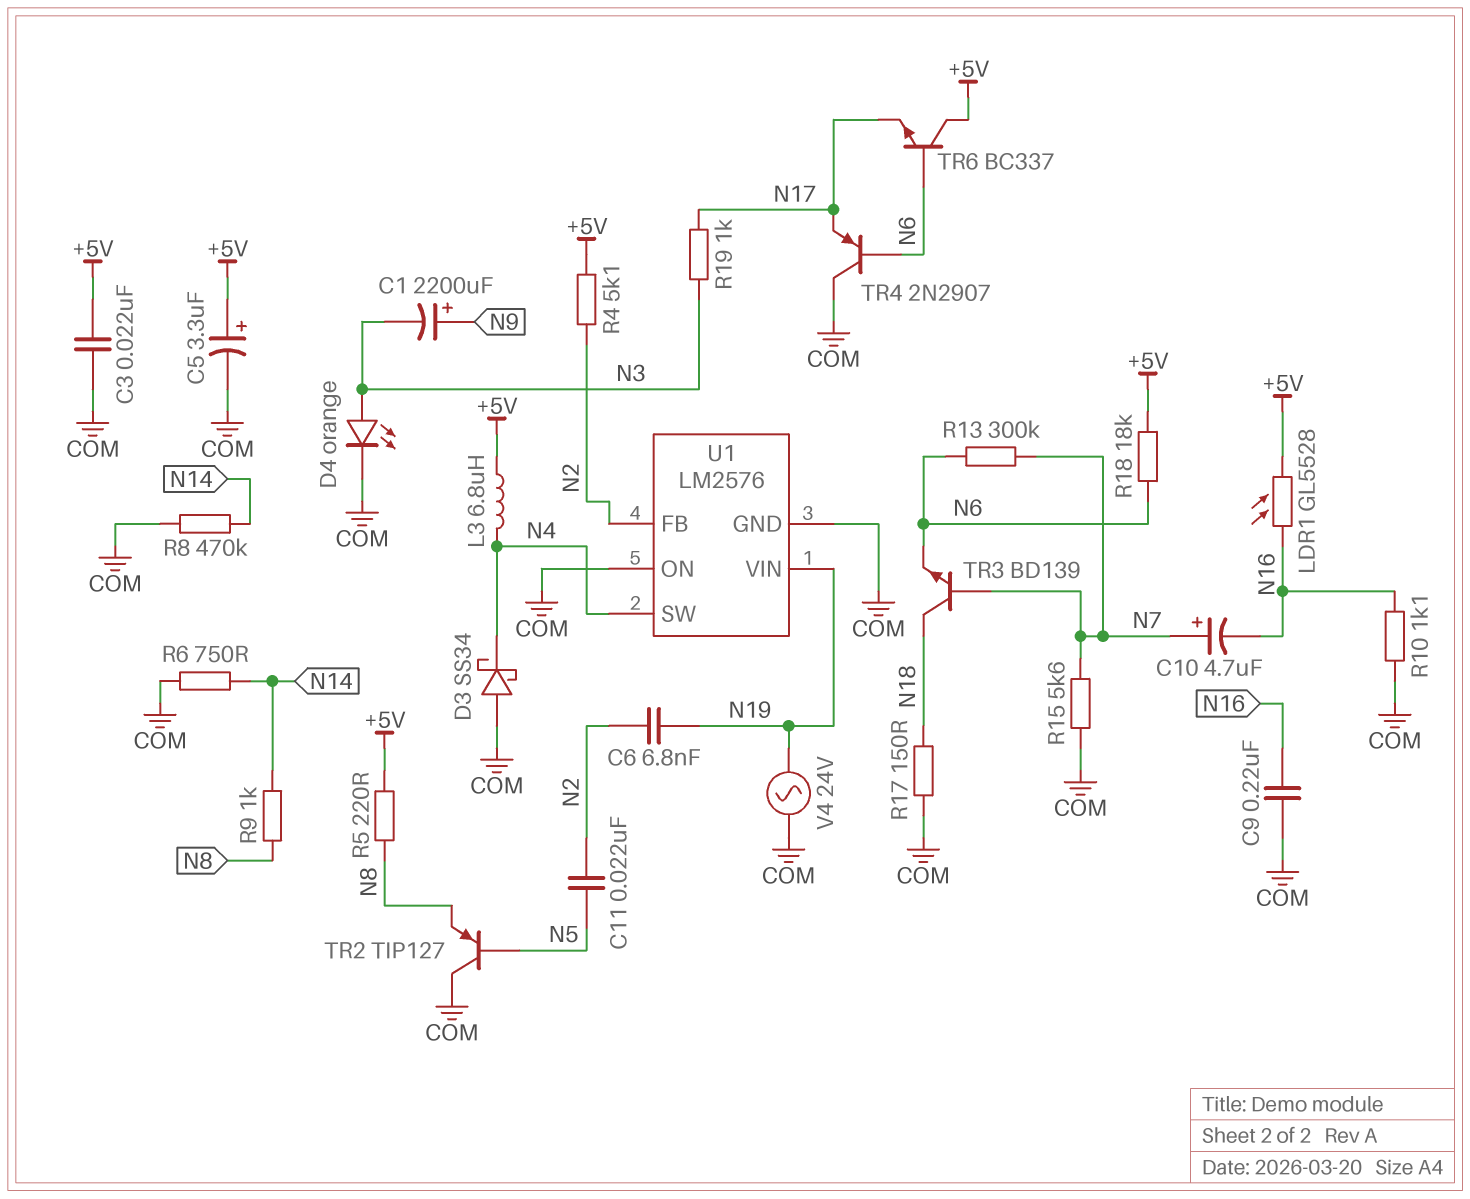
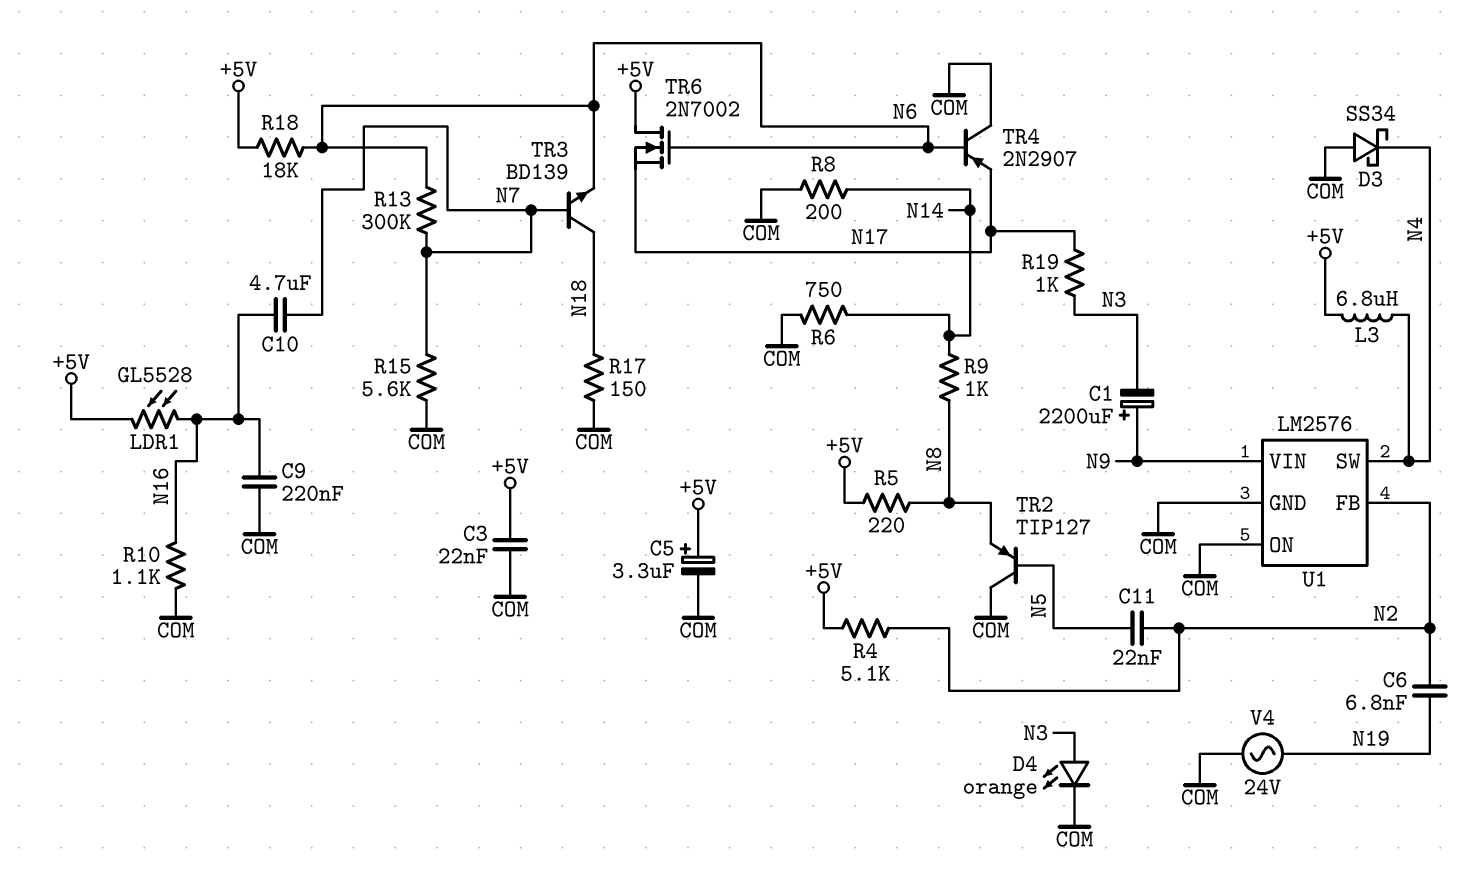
C10: 4.7uF (plus N7, minus N16) -> 4.7uF (N7, N16)
R8: 470k (COM, N14) -> 200 (COM, N14)
TR6: NPN BC337 (B N6, C +5V, E N17) -> NMOS 2N7002 (G N6, D +5V, S N17)
U1 pin VIN: N19 -> N9

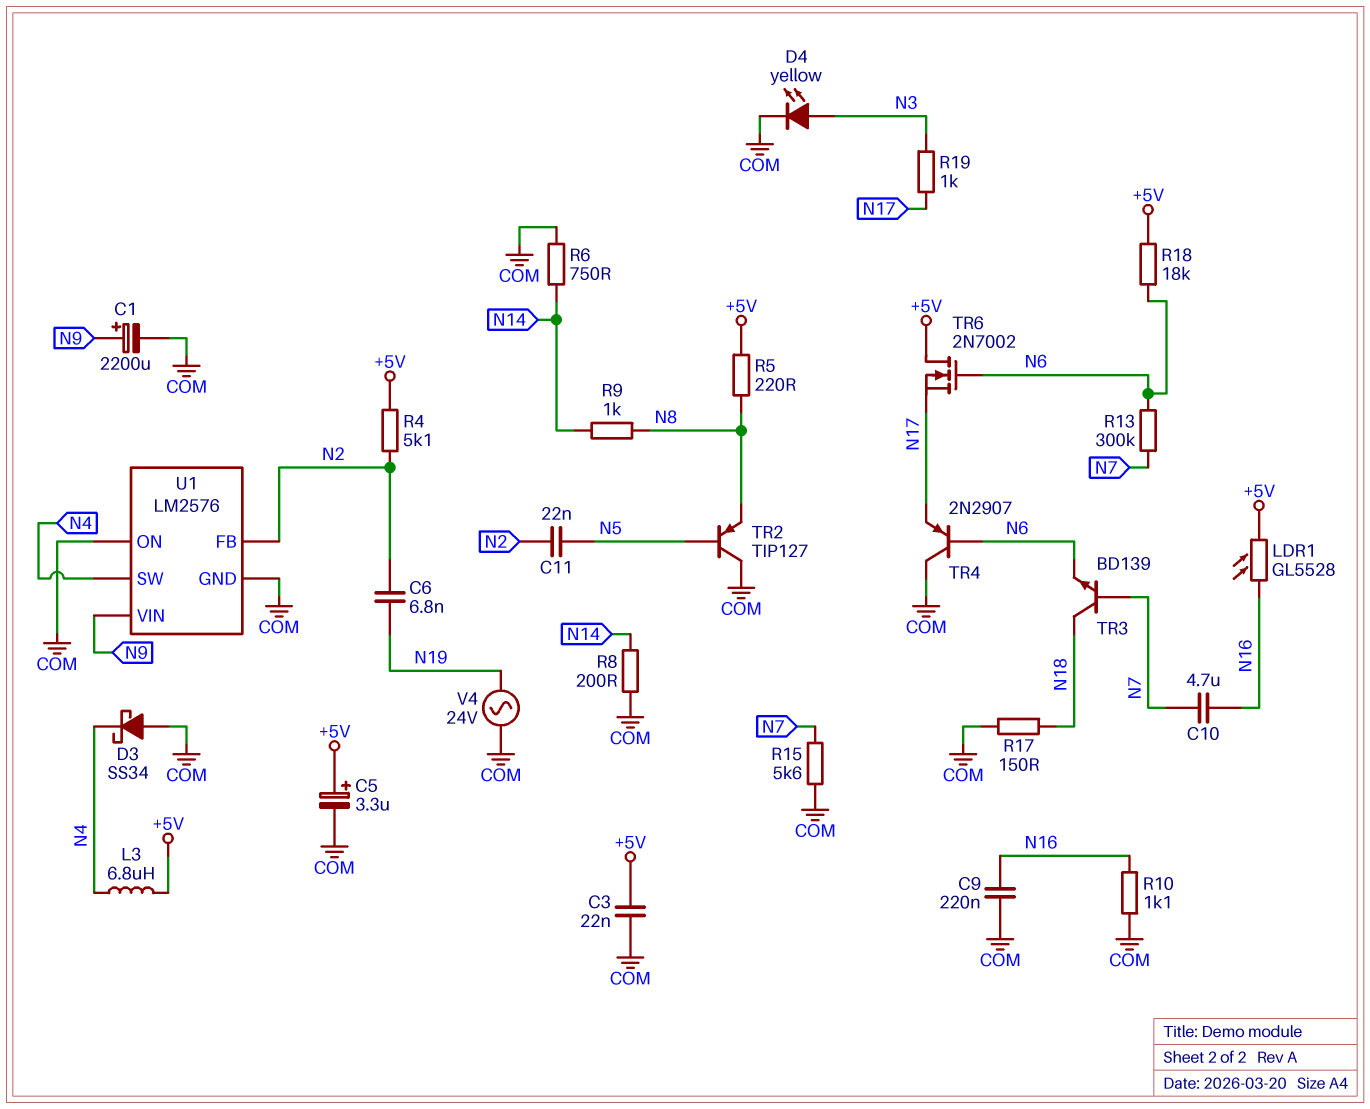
C1: 2200uF (plus N9, minus N3) -> 2200uF (plus N9, minus COM)
D4: LED orange (A N3, K COM) -> LED yellow (A N3, K COM)

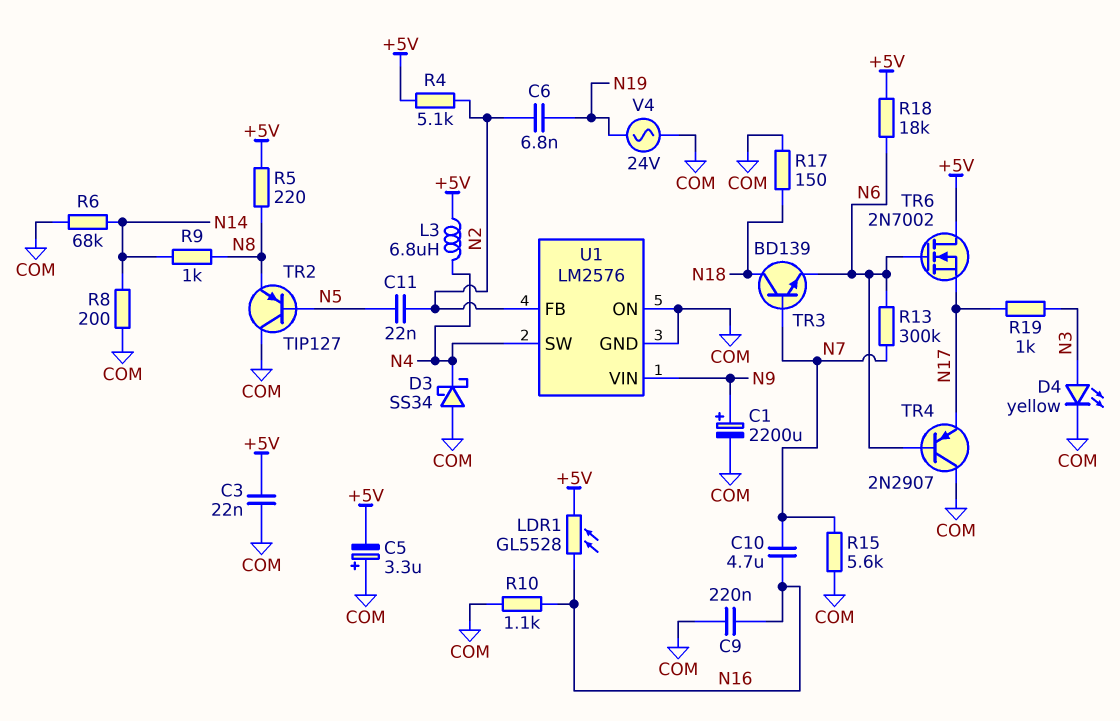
C5: 3.3uF (plus +5V, minus COM) -> 3.3uF (plus COM, minus +5V)
R6: 750 (COM, N14) -> 68k (COM, N14)

